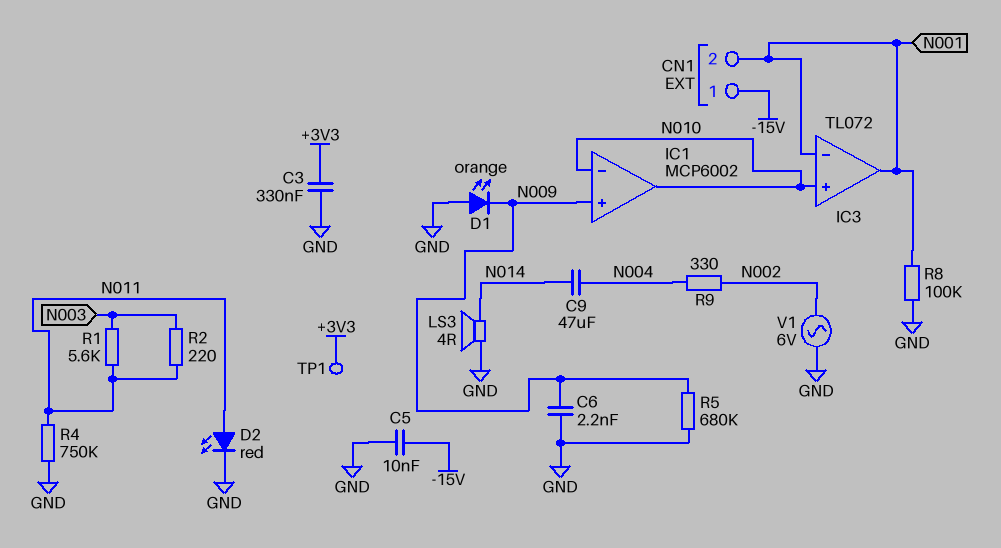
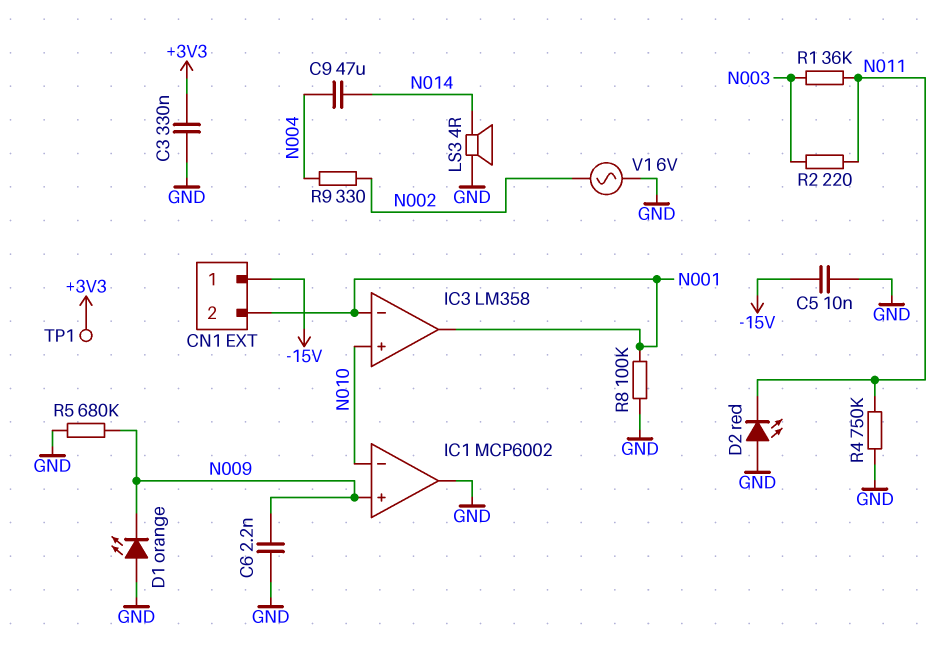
D2: LED red (A N011, K GND) -> LED red (A GND, K N011)
IC1 pin out: N010 -> GND
IC3: TL072 -> LM358
R1: 5.6k (N003, N011) -> 36k (N003, N011)

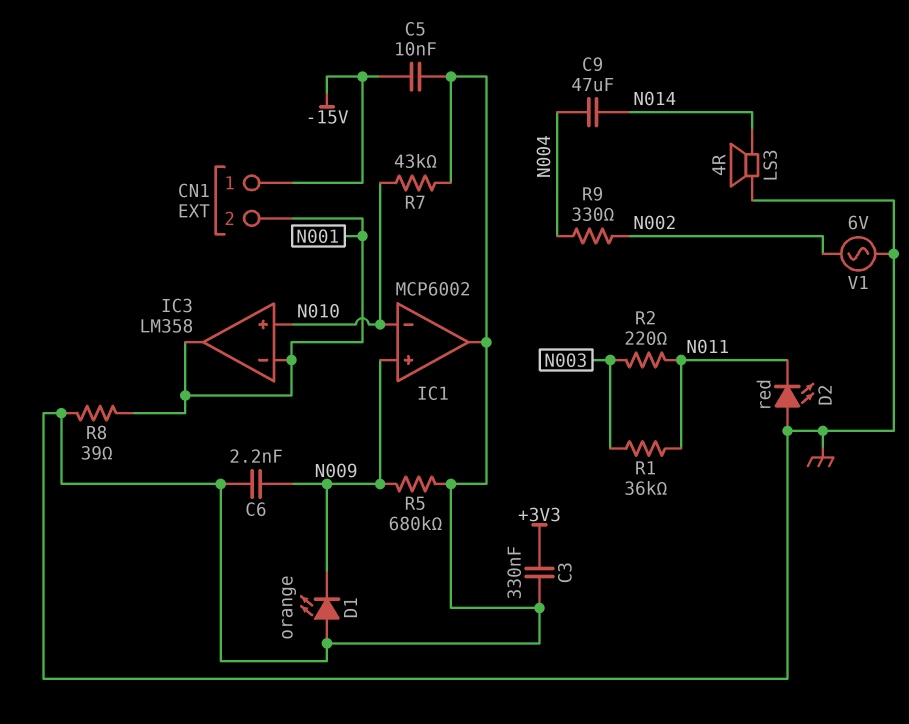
R4: 750k (GND, N011) -> none
R7: none -> 43k (GND, N010)
R8: 100k (GND, N001) -> 39 (GND, N001)
TP1: test point (+3V3) -> none

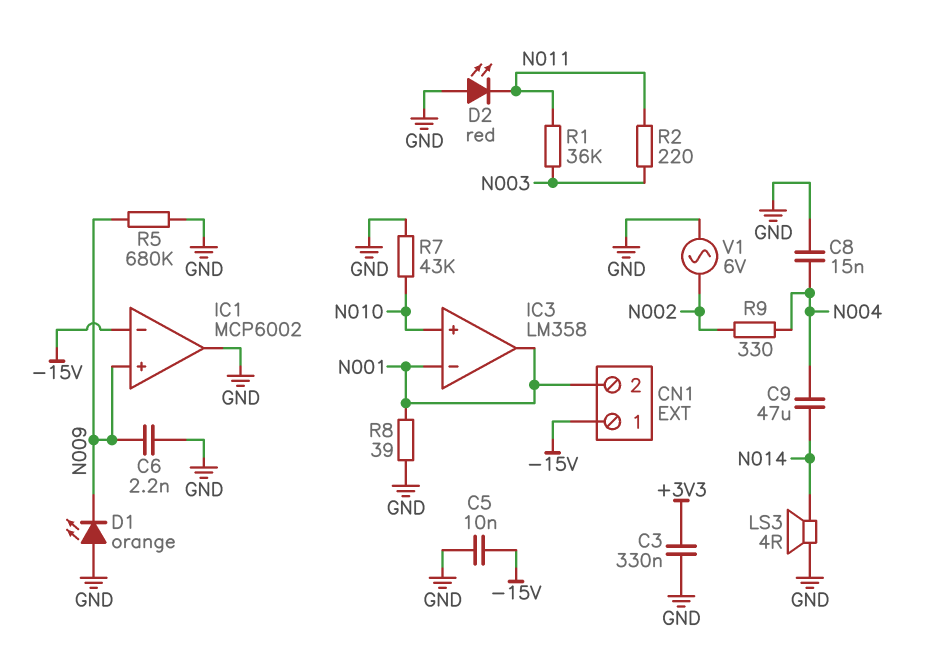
C8: none -> 15nF (GND, N004)
IC1 pin in-: N010 -> -15V

